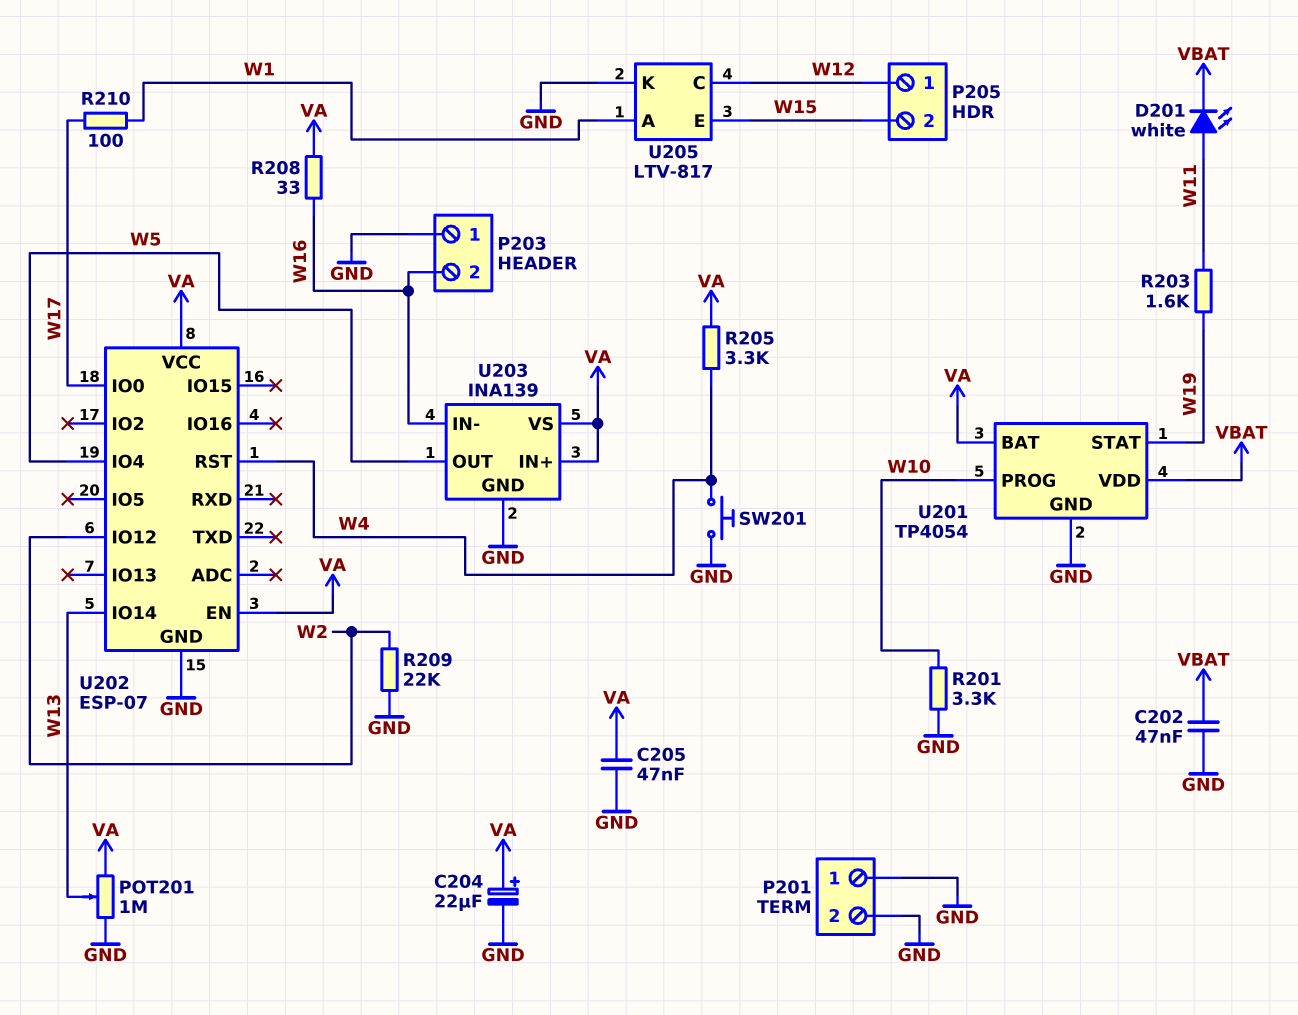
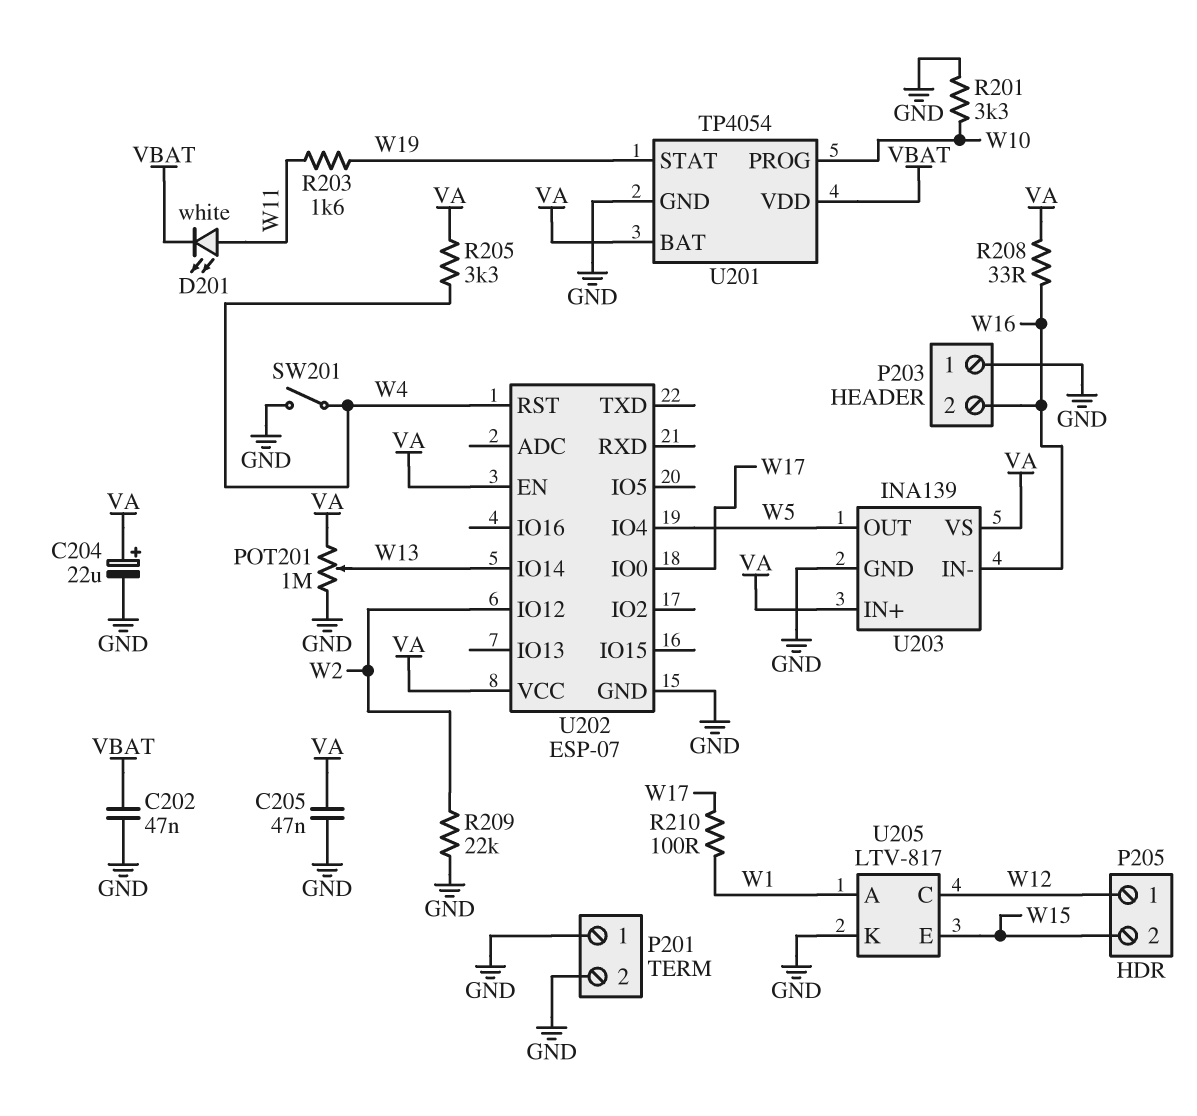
SW201: button (GND, W4) -> switch (GND, W4)

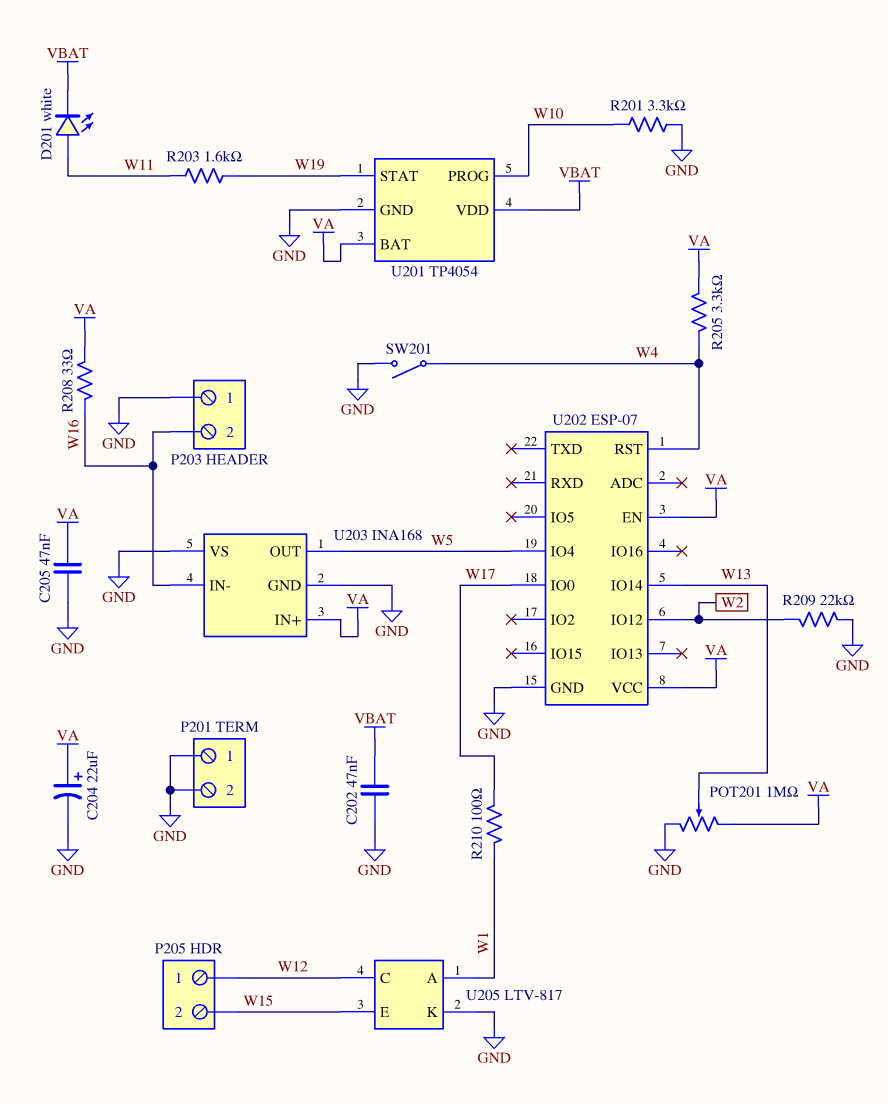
U203: INA139 -> INA168
U203 pin VS: VA -> GND

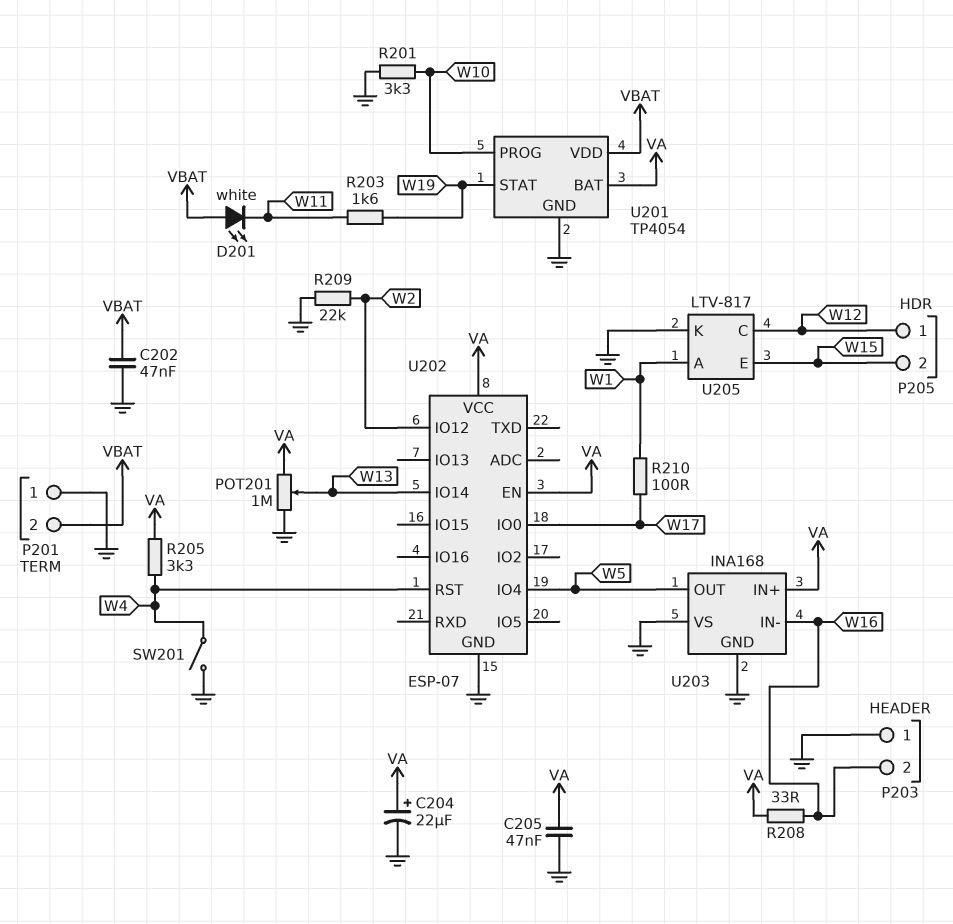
D201: LED white (A W11, K VBAT) -> LED white (A VBAT, K W11)
P201 pin 2: GND -> VBAT

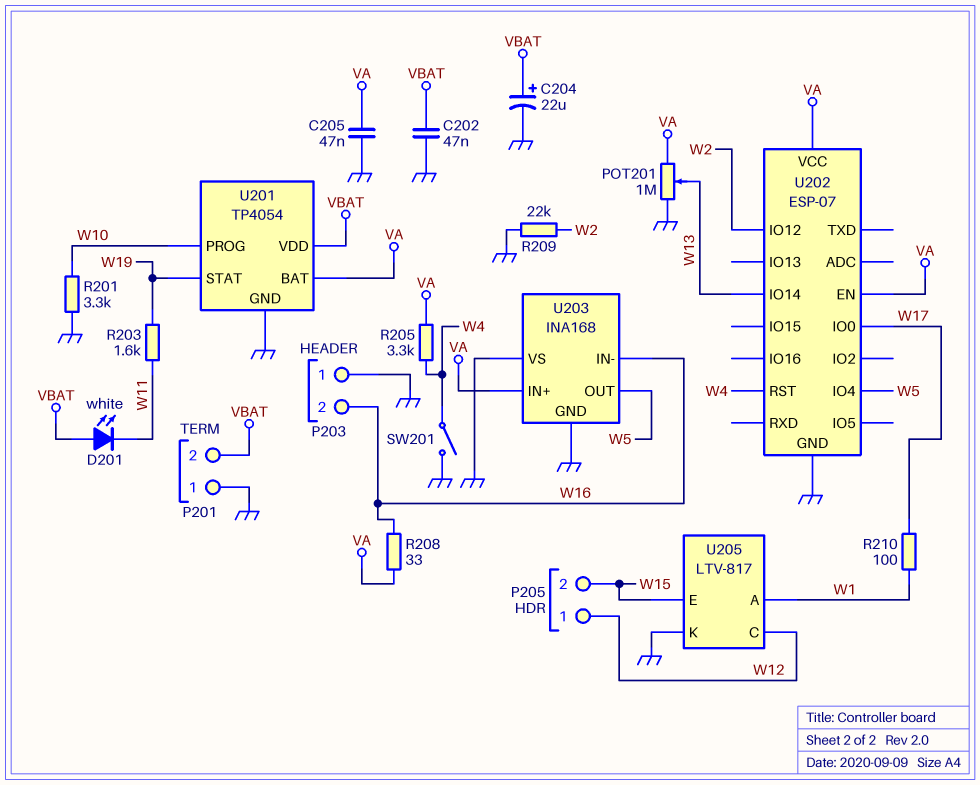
C204: 22uF (plus VA, minus GND) -> 22uF (plus VBAT, minus GND)

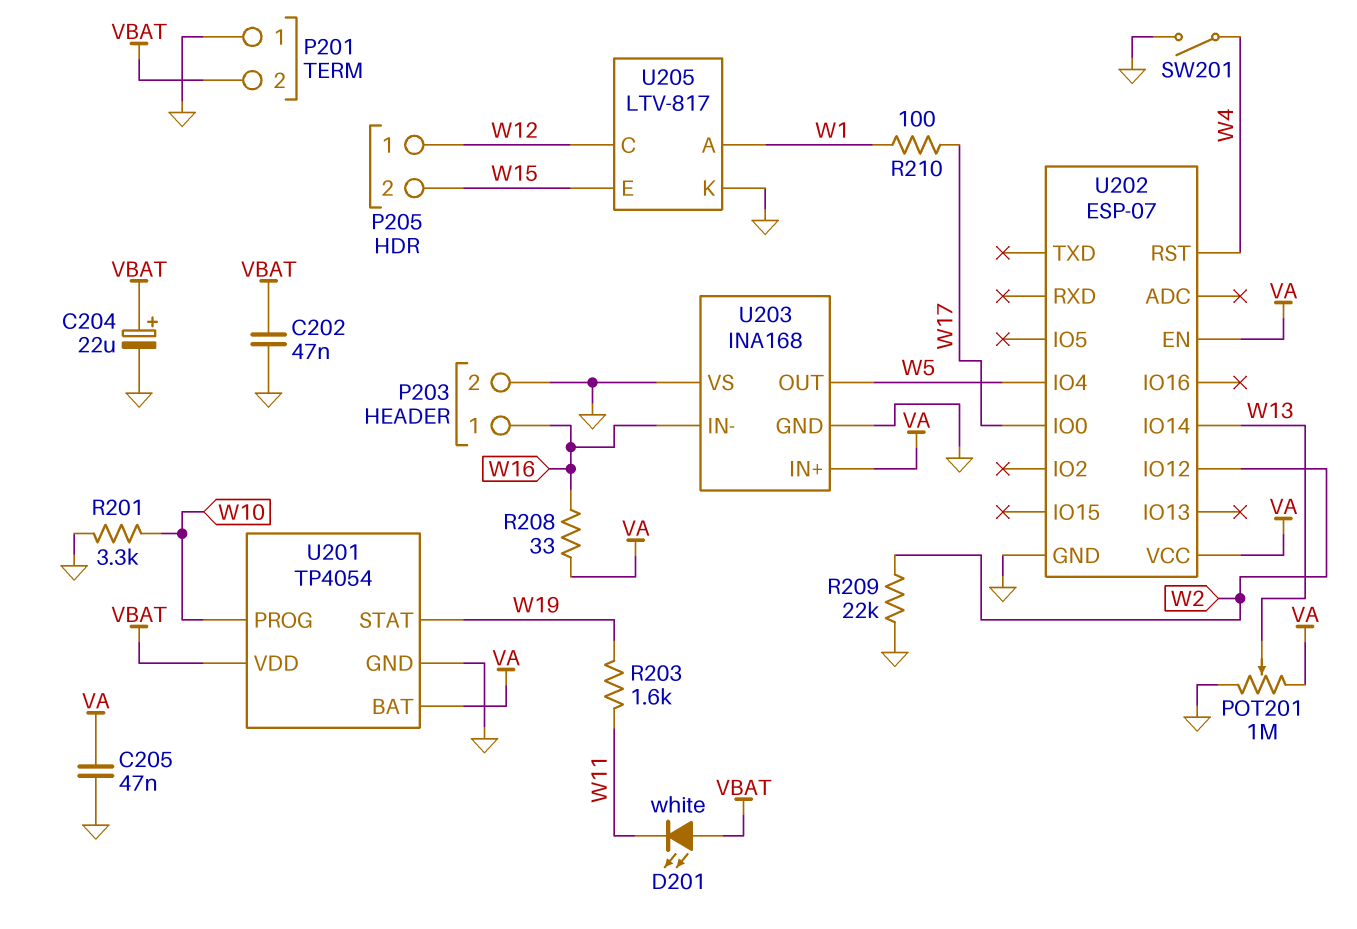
P203 pin 1: GND -> W16
P203 pin 2: W16 -> GND
R205: 3.3k (VA, W4) -> none

